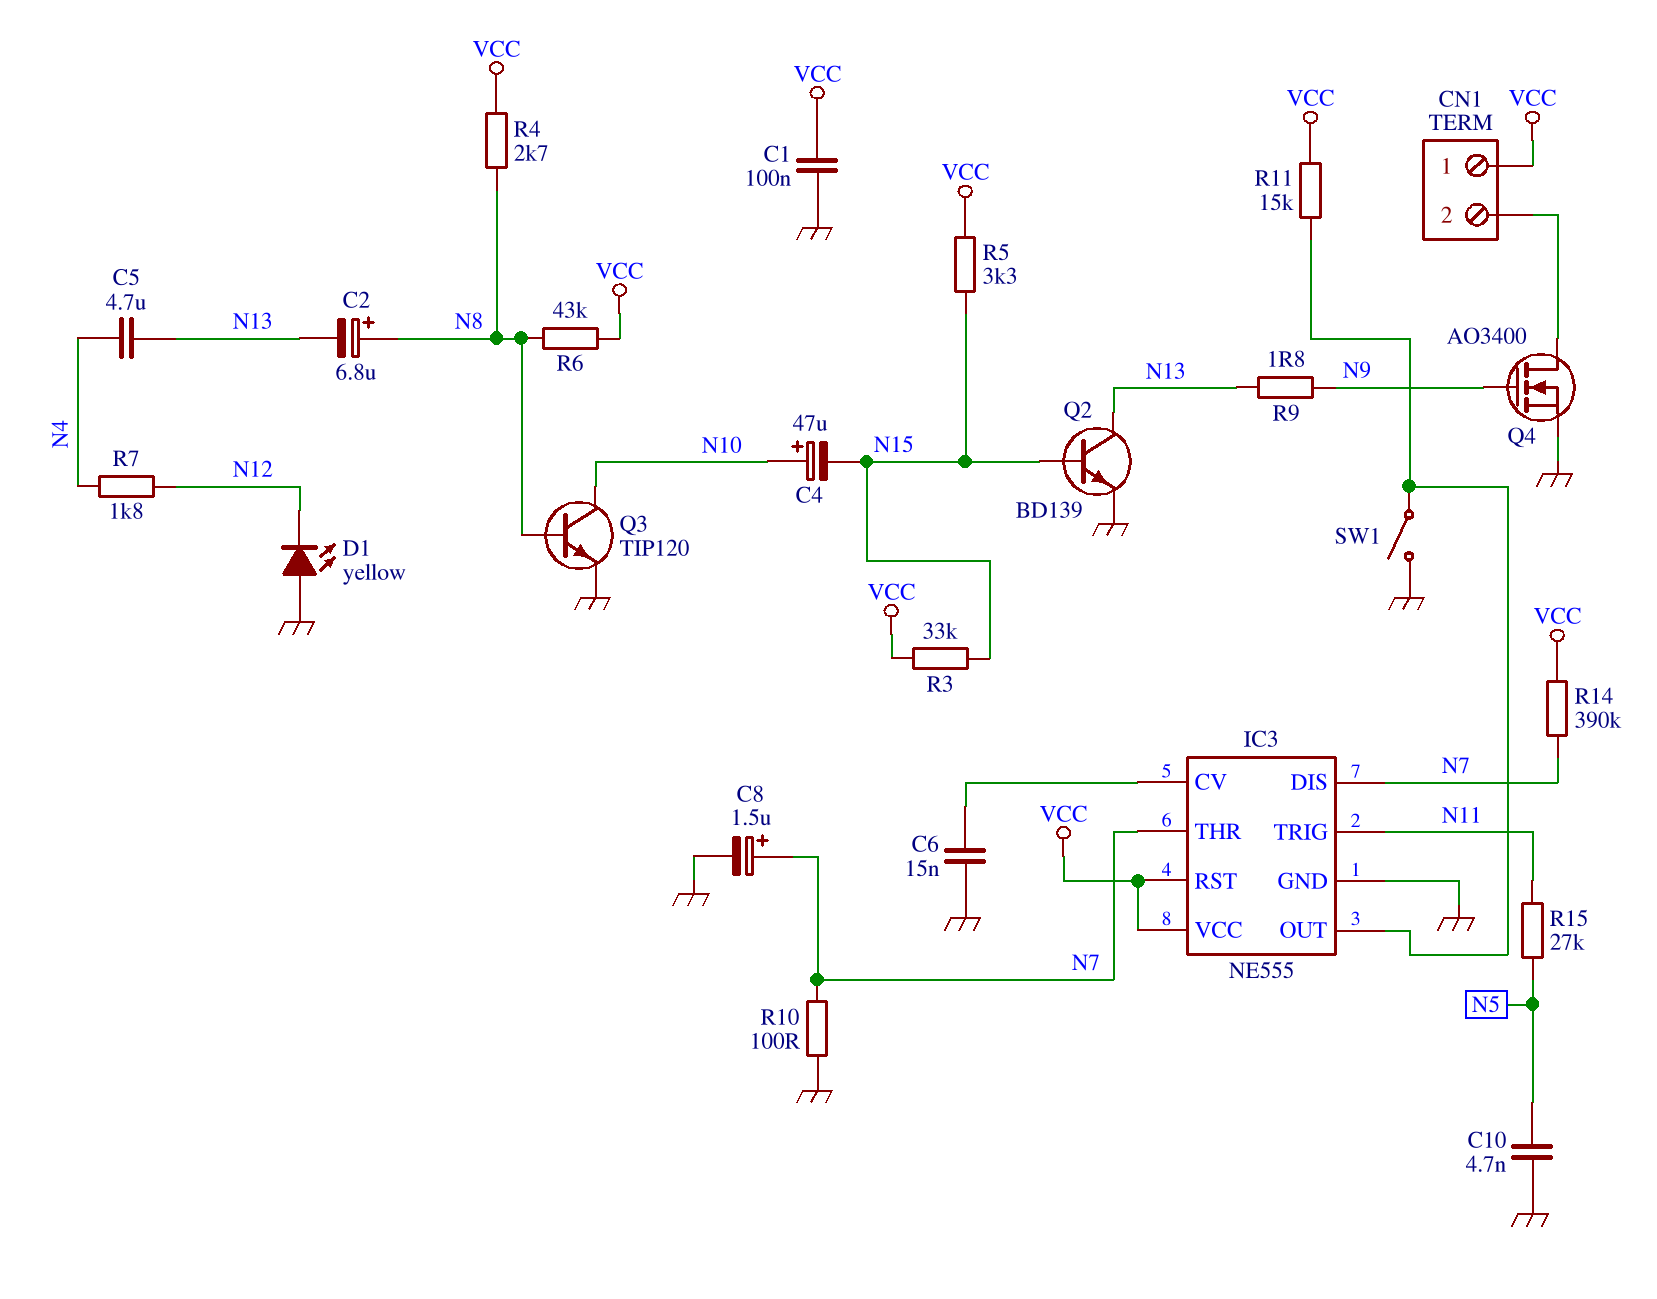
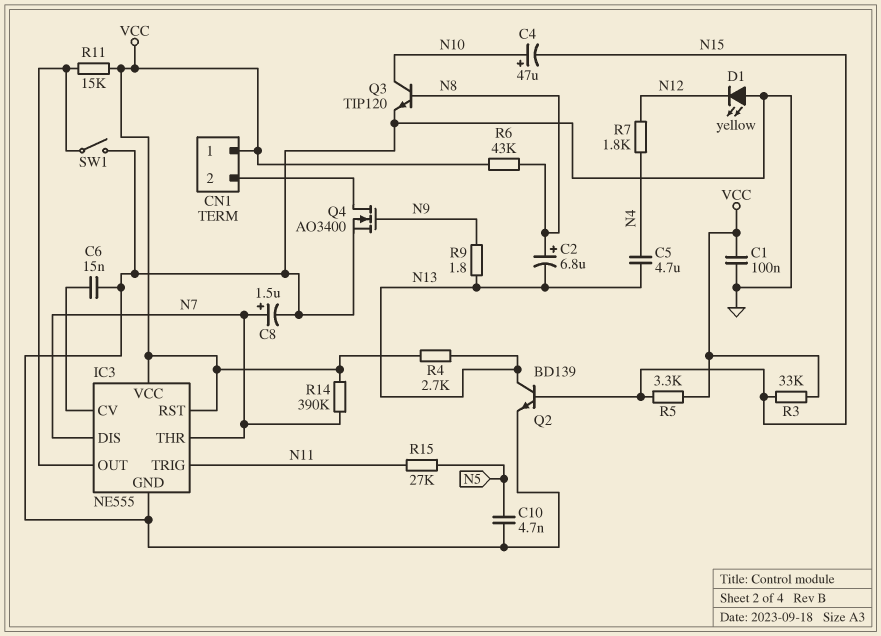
R4: 2.7k (N8, VCC) -> 2.7k (N13, VCC)
R10: 100 (GND, N7) -> none

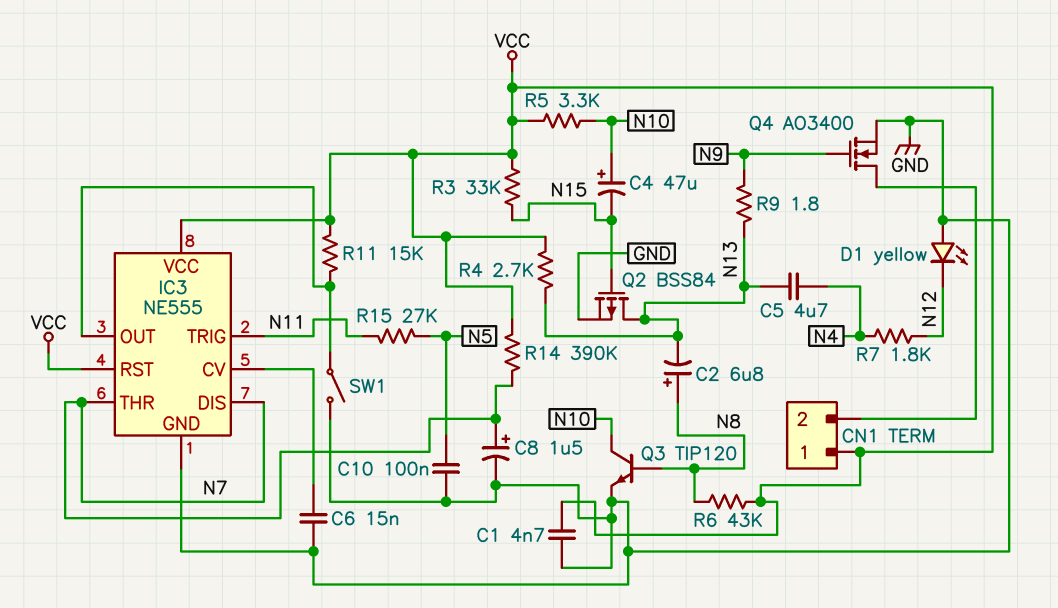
C1: 100nF (GND, VCC) -> 4.7nF (GND, VCC)
C10: 4.7nF (GND, N5) -> 100nF (GND, N5)
Q2: NPN BD139 (B N15, C N13, E GND) -> PMOS BSS84 (G N15, D N13, S GND)
R5: 3.3k (N15, VCC) -> 3.3k (N10, VCC)

